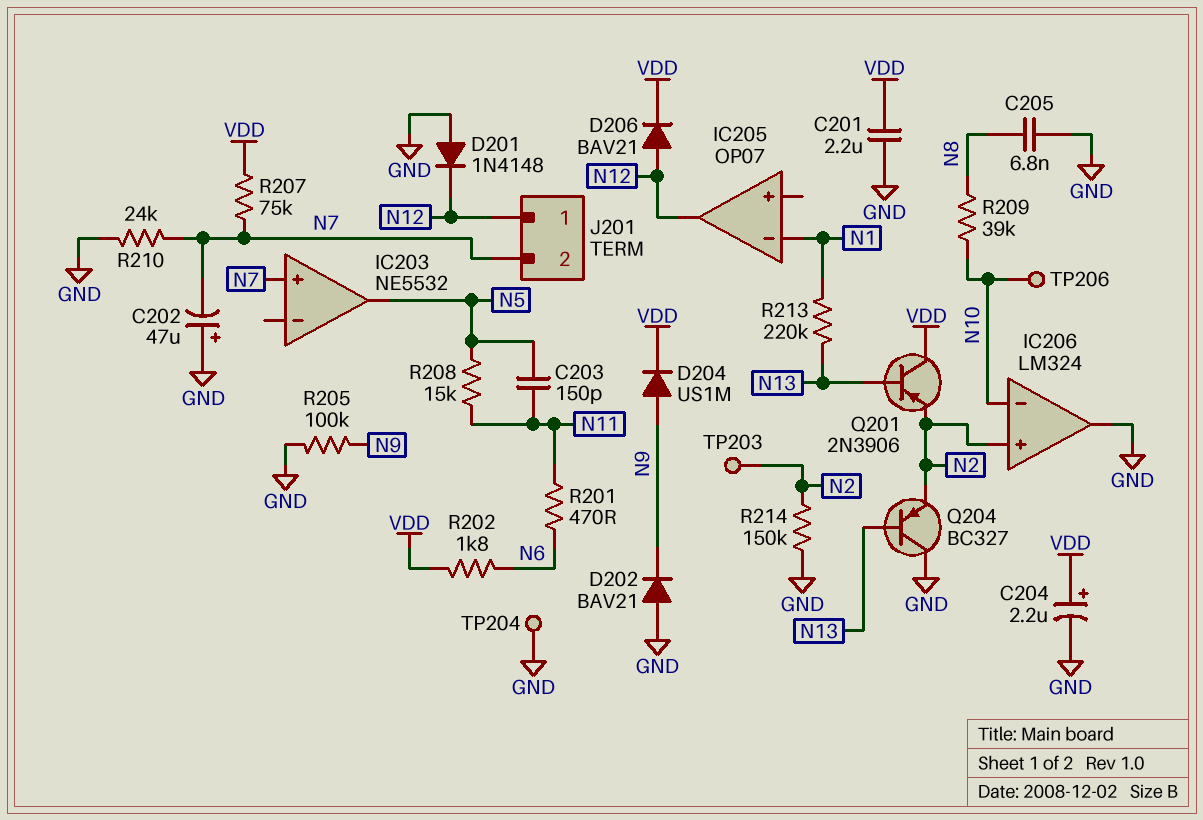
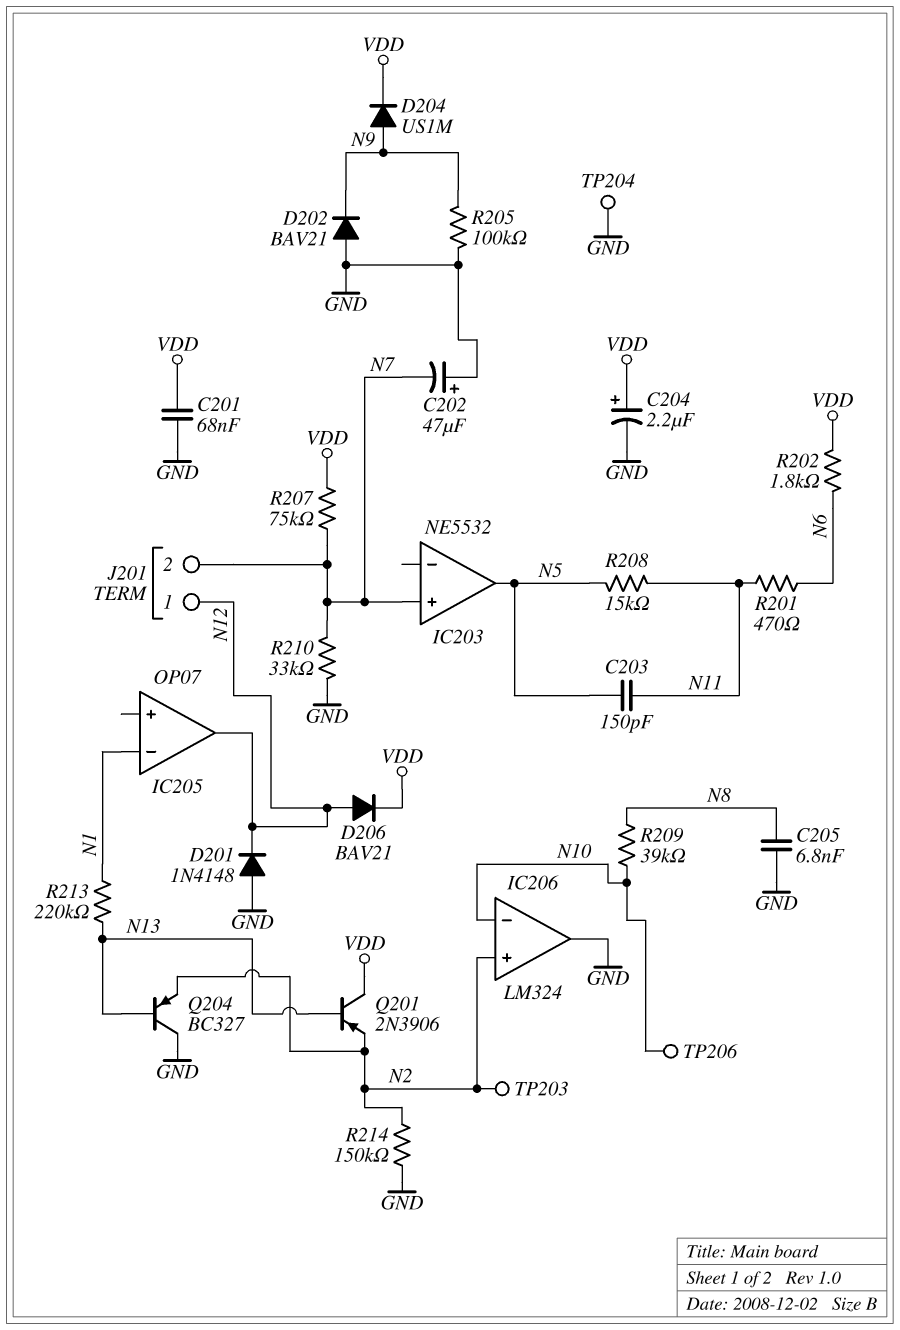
C201: 2.2uF (GND, VDD) -> 68nF (GND, VDD)
R210: 24k (GND, N7) -> 33k (GND, N7)

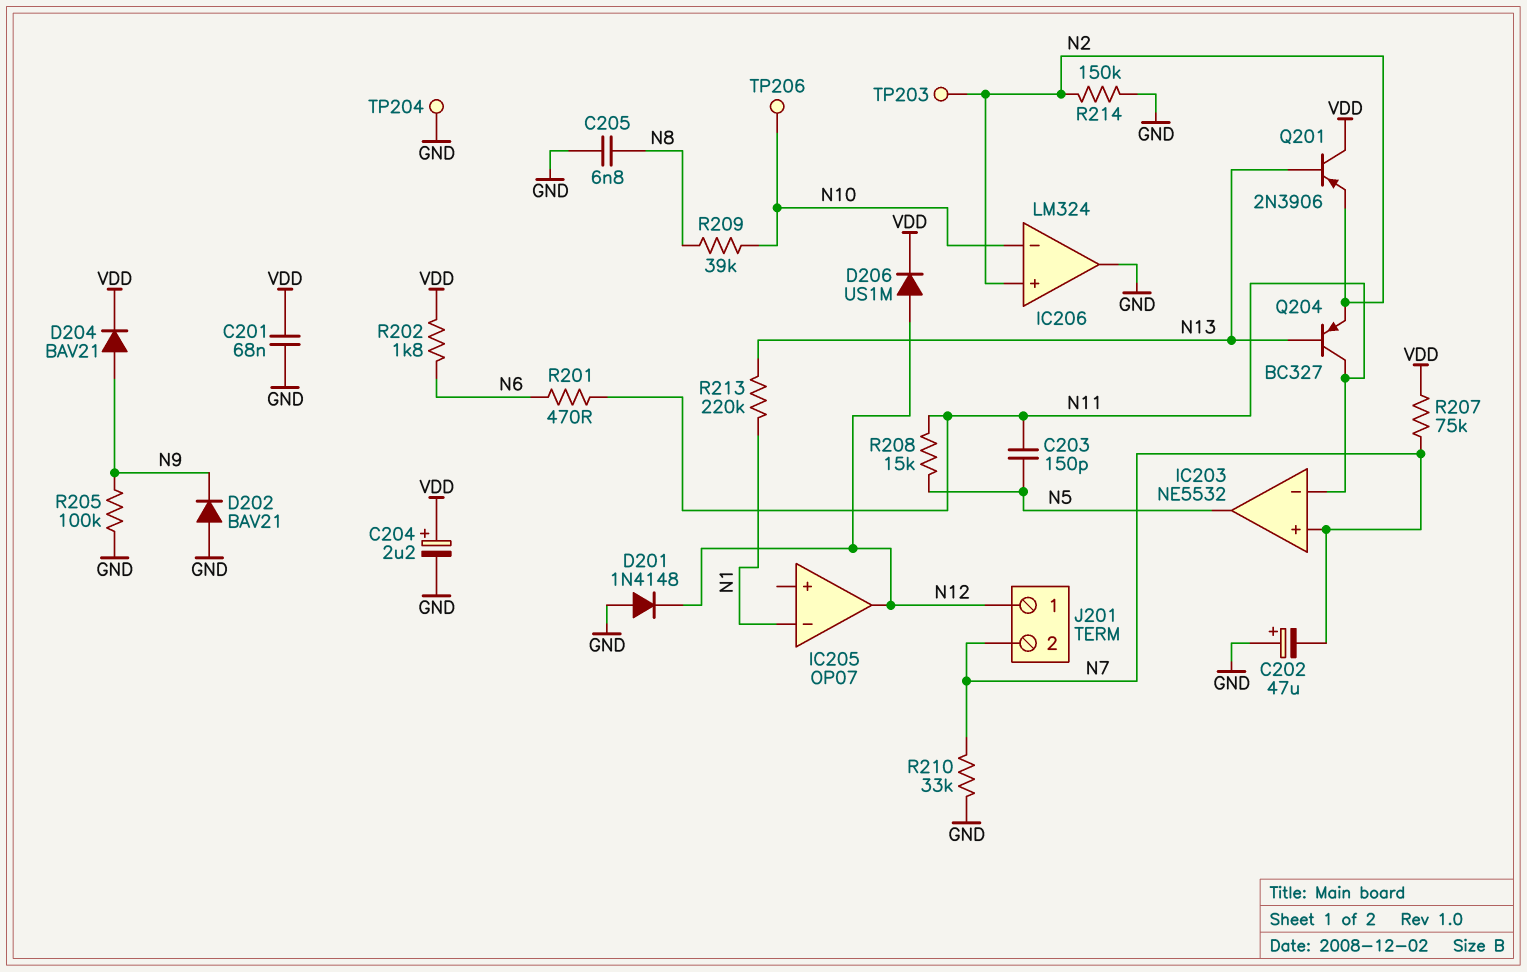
D204: diode US1M (A N9, K VDD) -> diode BAV21 (A N9, K VDD)
D206: diode BAV21 (A N12, K VDD) -> diode US1M (A N12, K VDD)
IC203 pin in-: none -> N11
Q204: PNP BC327 (B N13, C GND, E N2) -> PNP BC327 (B N13, C N11, E N2)

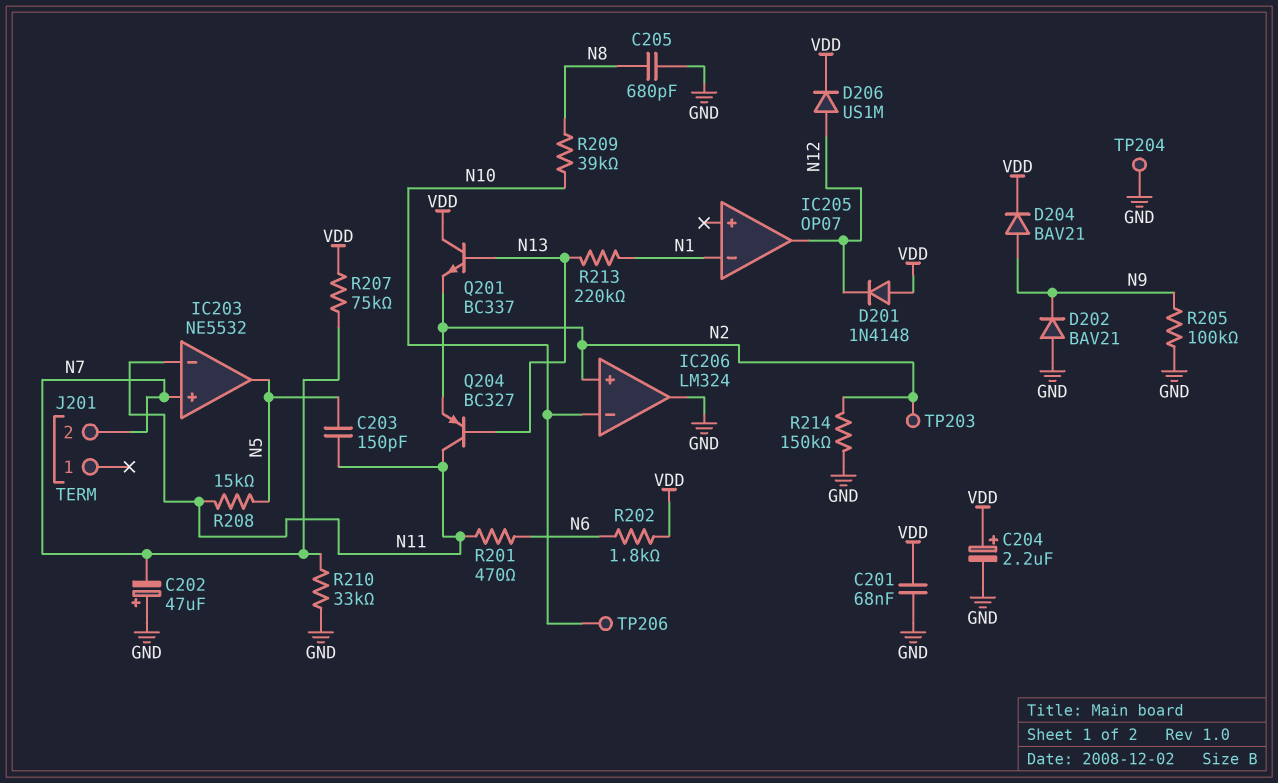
C205: 6.8nF (GND, N8) -> 680pF (GND, N8)
D201: diode 1N4148 (A GND, K N12) -> diode 1N4148 (A VDD, K N12)
J201 pin 1: N12 -> none
Q201: PNP 2N3906 (B N13, C VDD, E N2) -> NPN BC337 (B N13, C VDD, E N2)

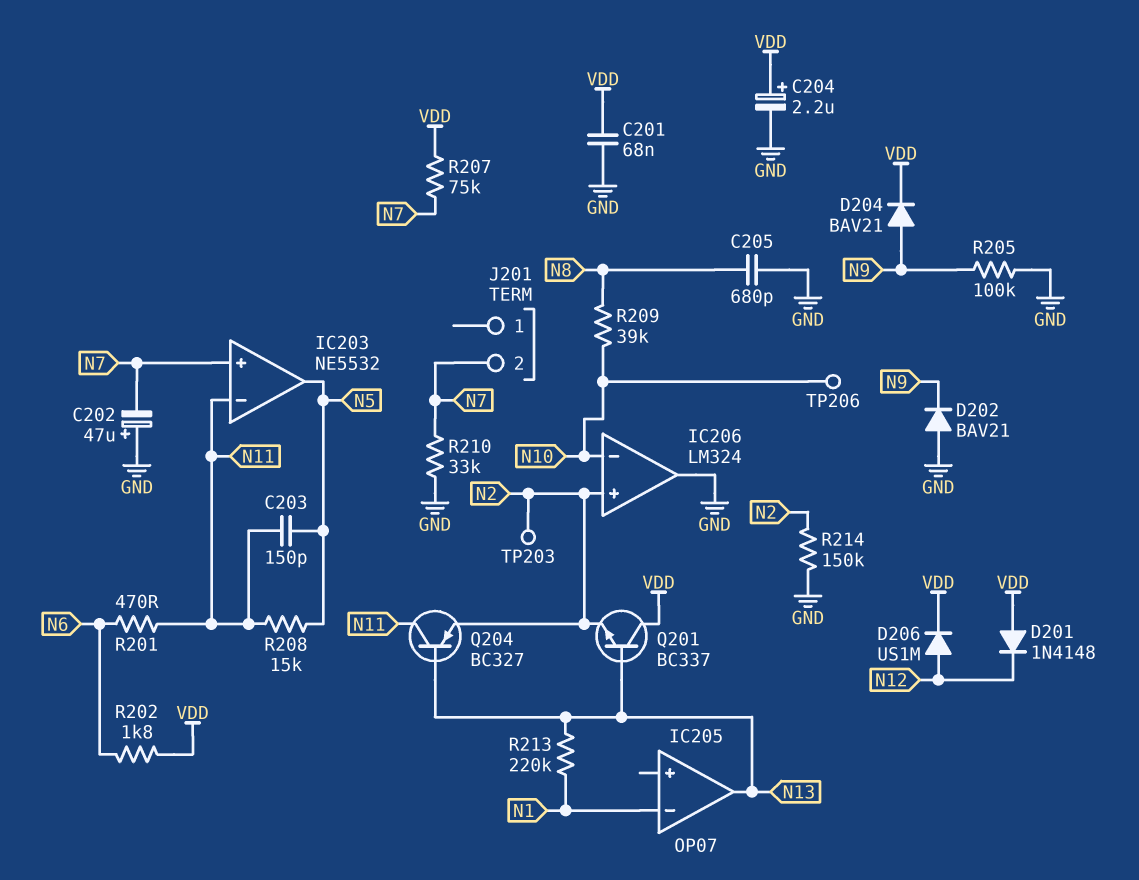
IC205 pin out: N12 -> N13
TP204: test point (GND) -> none

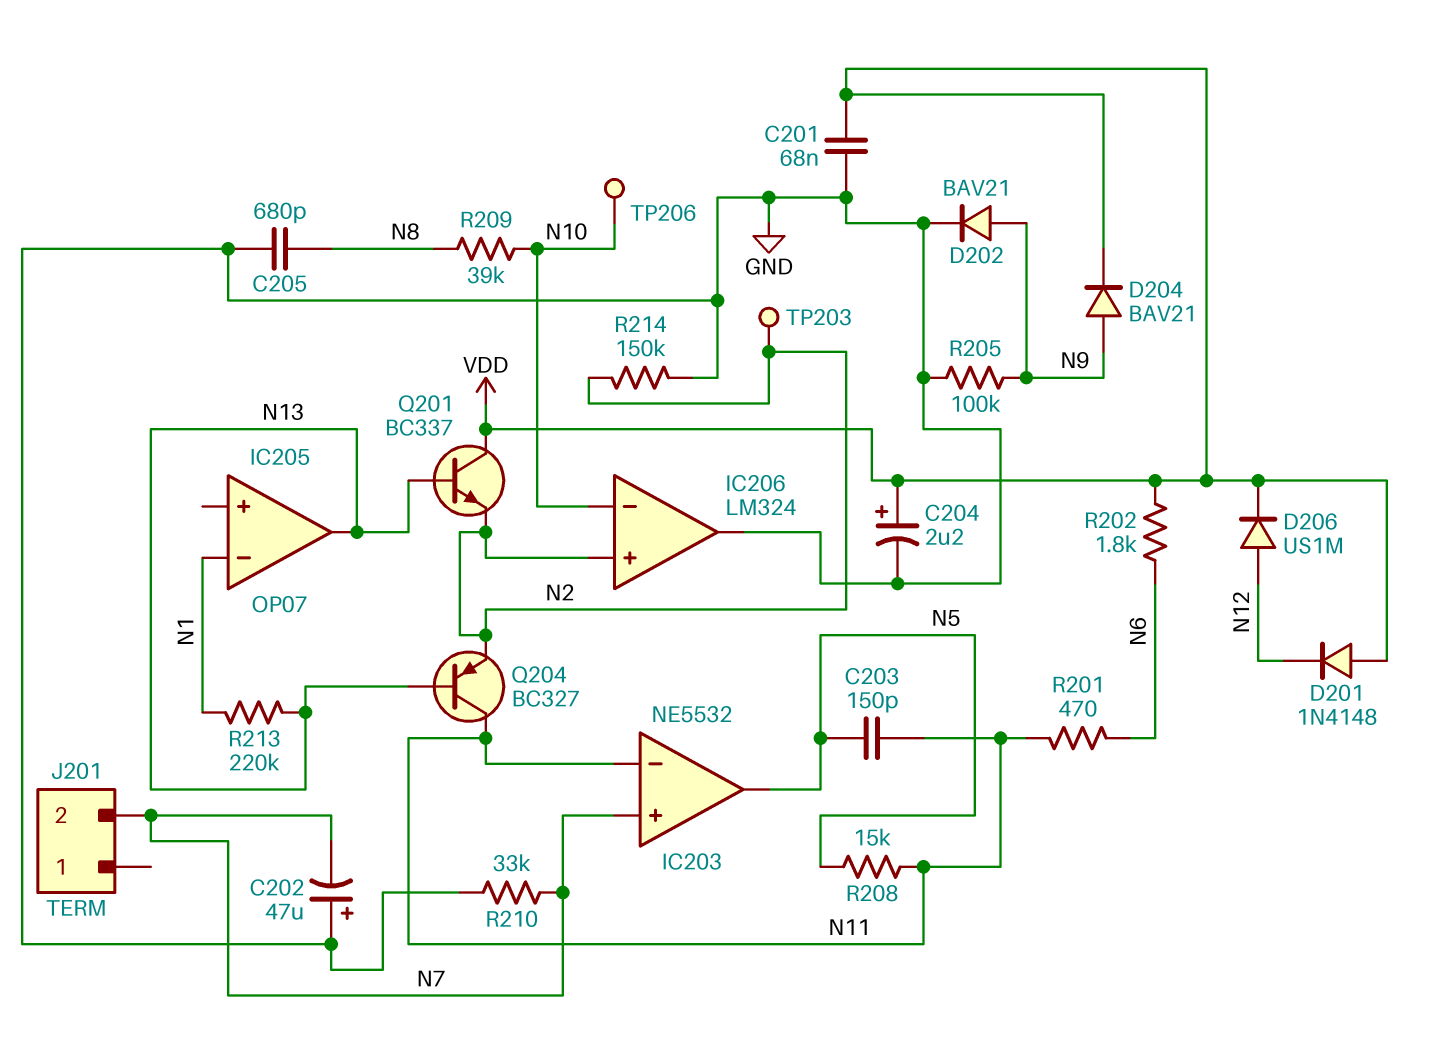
D202: diode BAV21 (A GND, K N9) -> diode BAV21 (A N9, K GND)
R207: 75k (N7, VDD) -> none

